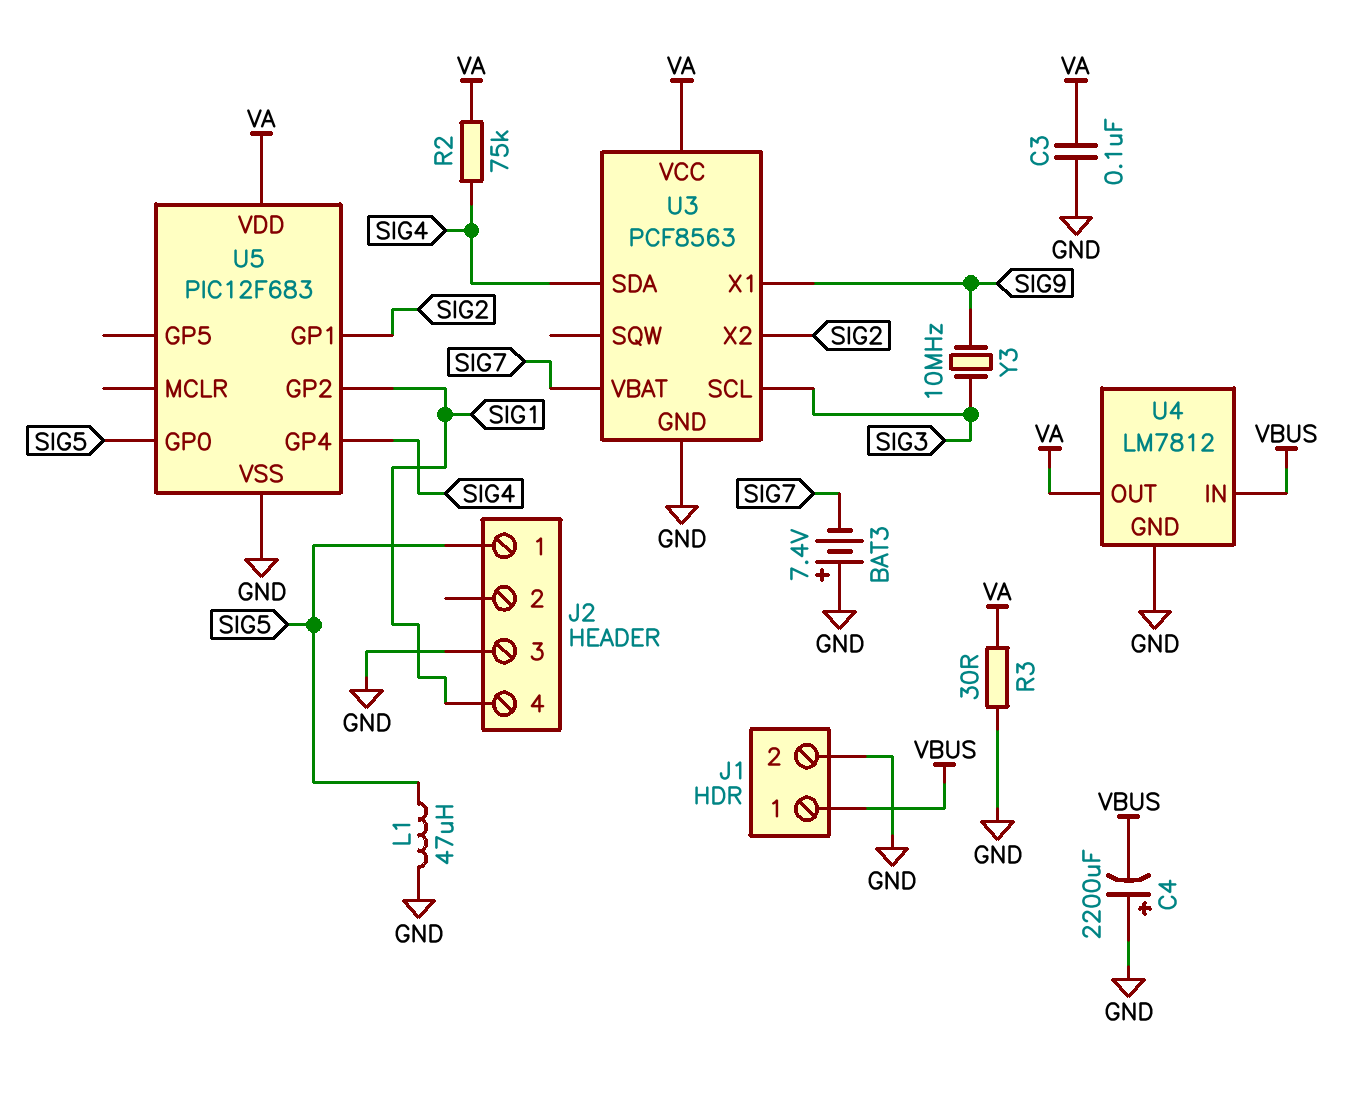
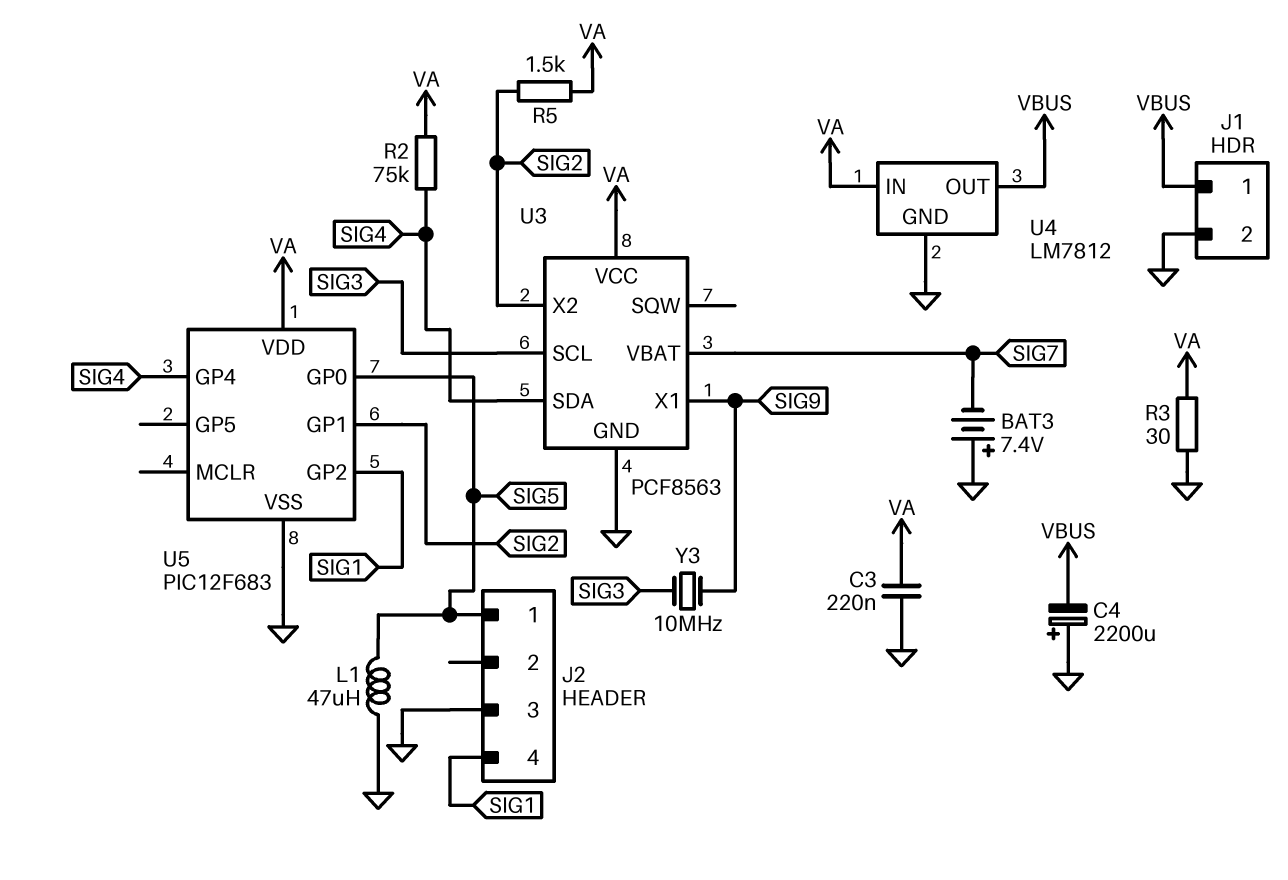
C3: 100nF (GND, VA) -> 220nF (GND, VA)
R5: none -> 1.5k (SIG2, VA)
U4 pin IN: VBUS -> VA
U4 pin OUT: VA -> VBUS

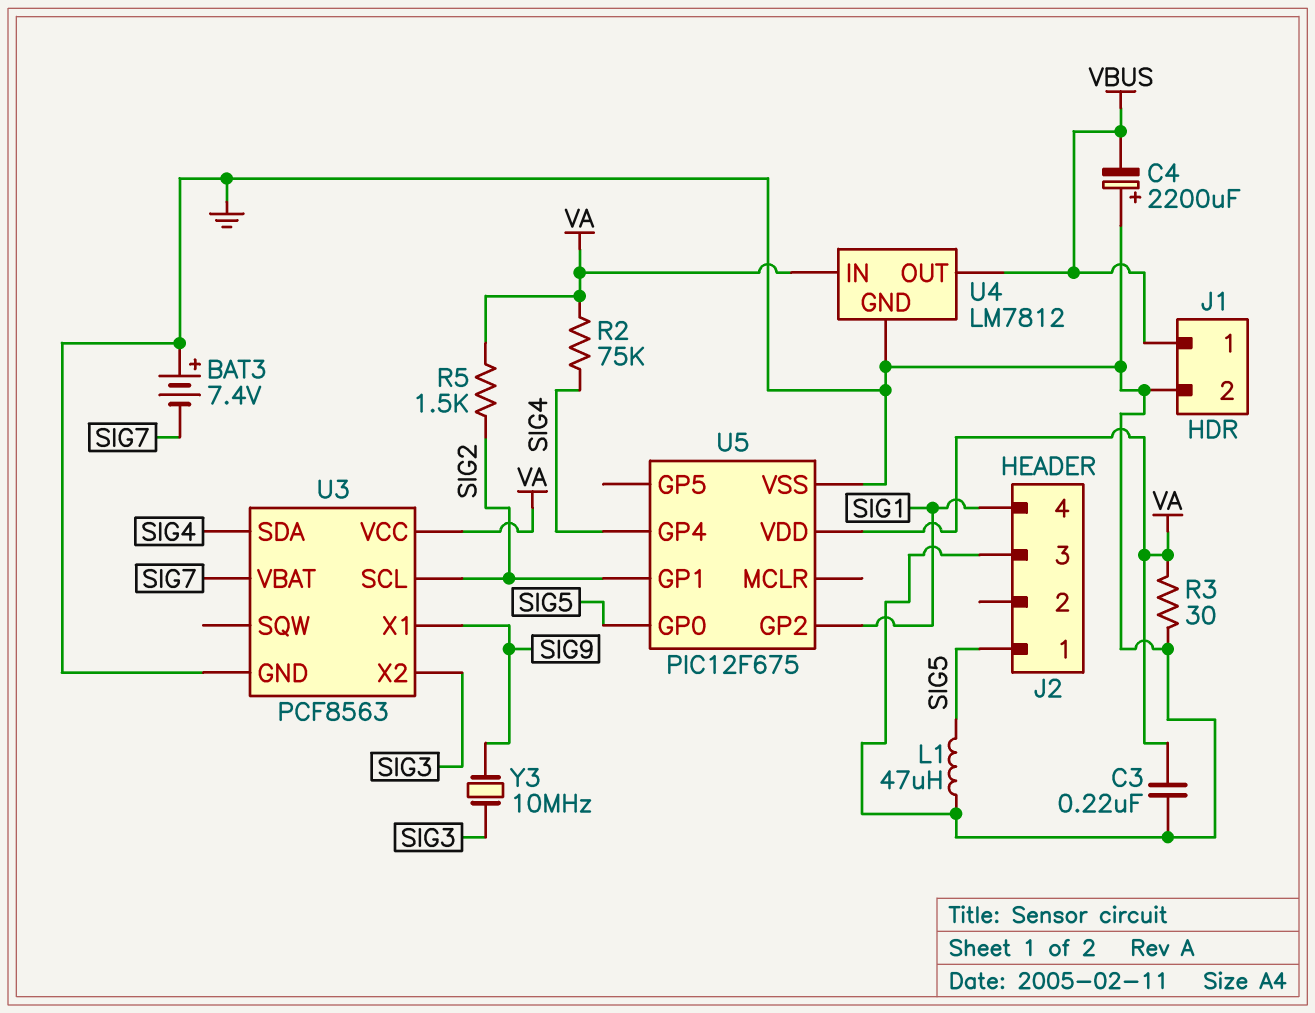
U3 pin SCL: SIG3 -> SIG2
U3 pin X2: SIG2 -> SIG3
U5: PIC12F683 -> PIC12F675

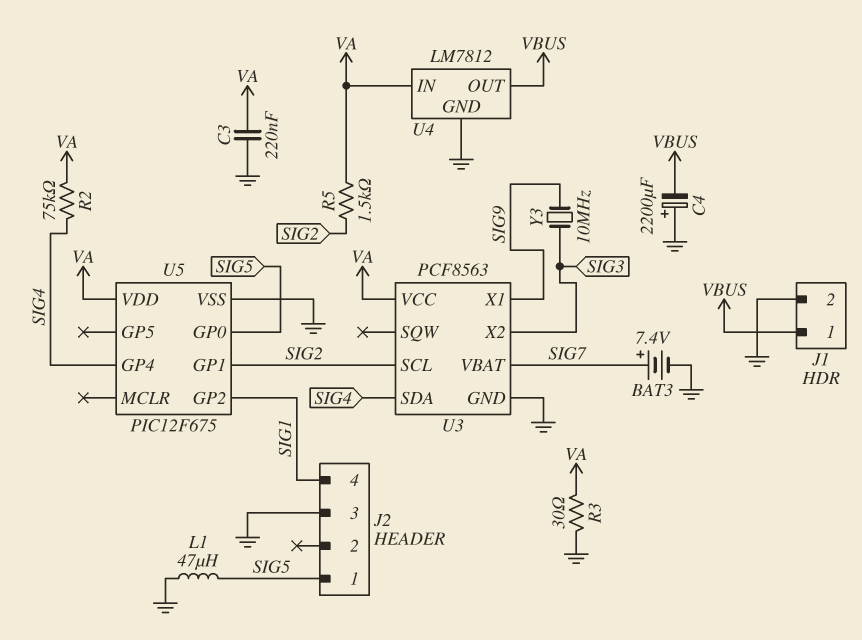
BAT3: 7.4V (plus GND, minus SIG7) -> 7.4V (plus SIG7, minus GND)

